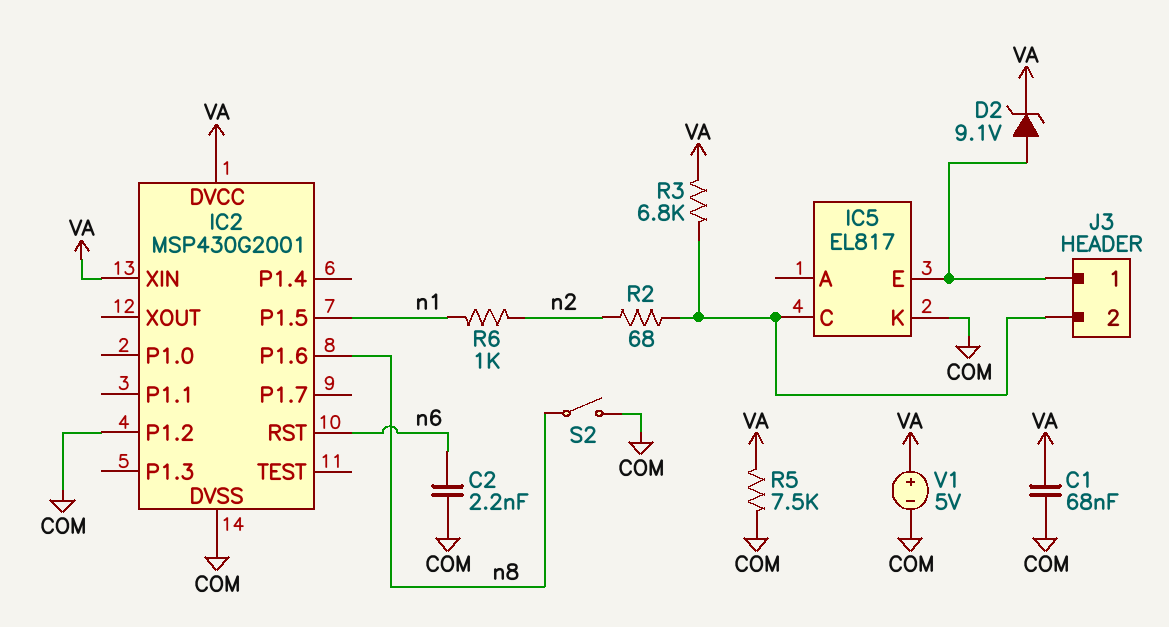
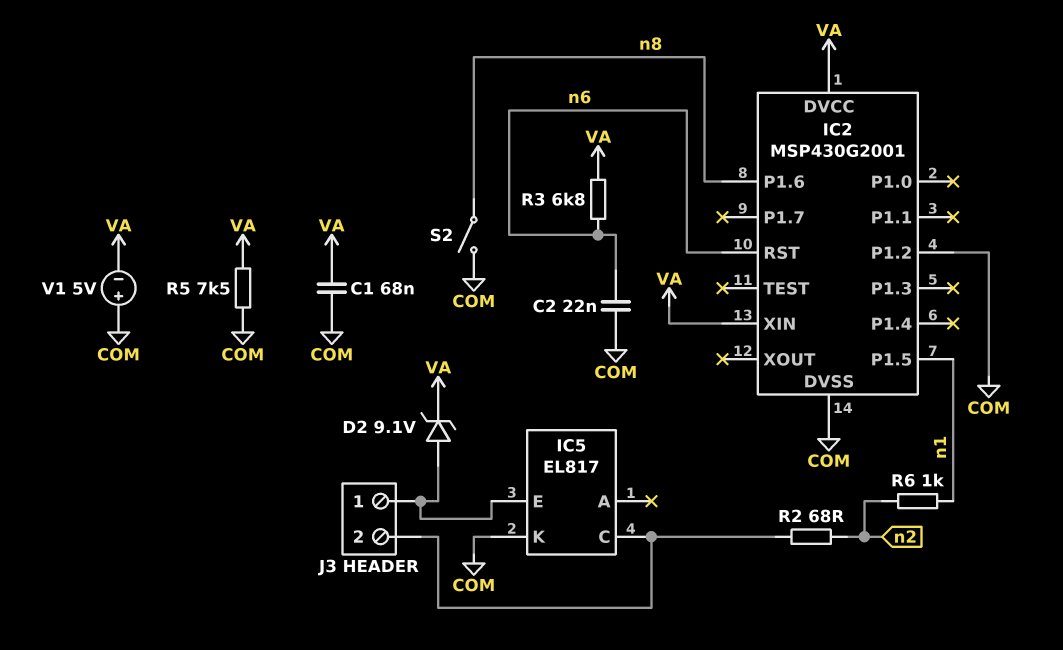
C2: 2.2nF (COM, n6) -> 22nF (COM, n6)
R3: 6.8k (IC5/C, VA) -> 6.8k (VA, n6)
V1: 5V (plus VA, minus COM) -> 5V (plus COM, minus VA)

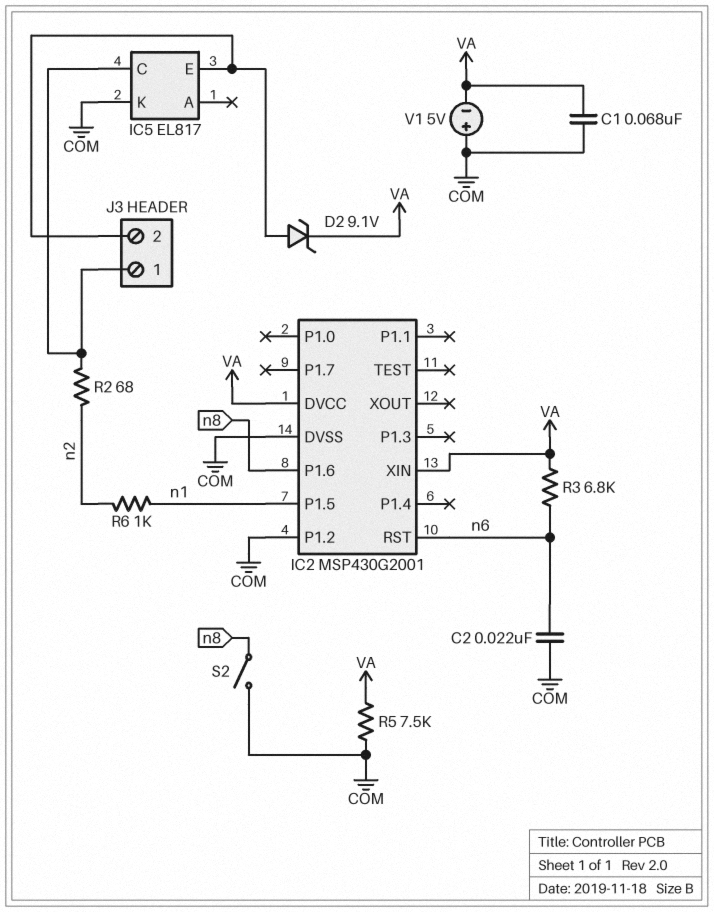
J3 pin 1: IC5/E -> IC5/C
J3 pin 2: IC5/C -> IC5/E

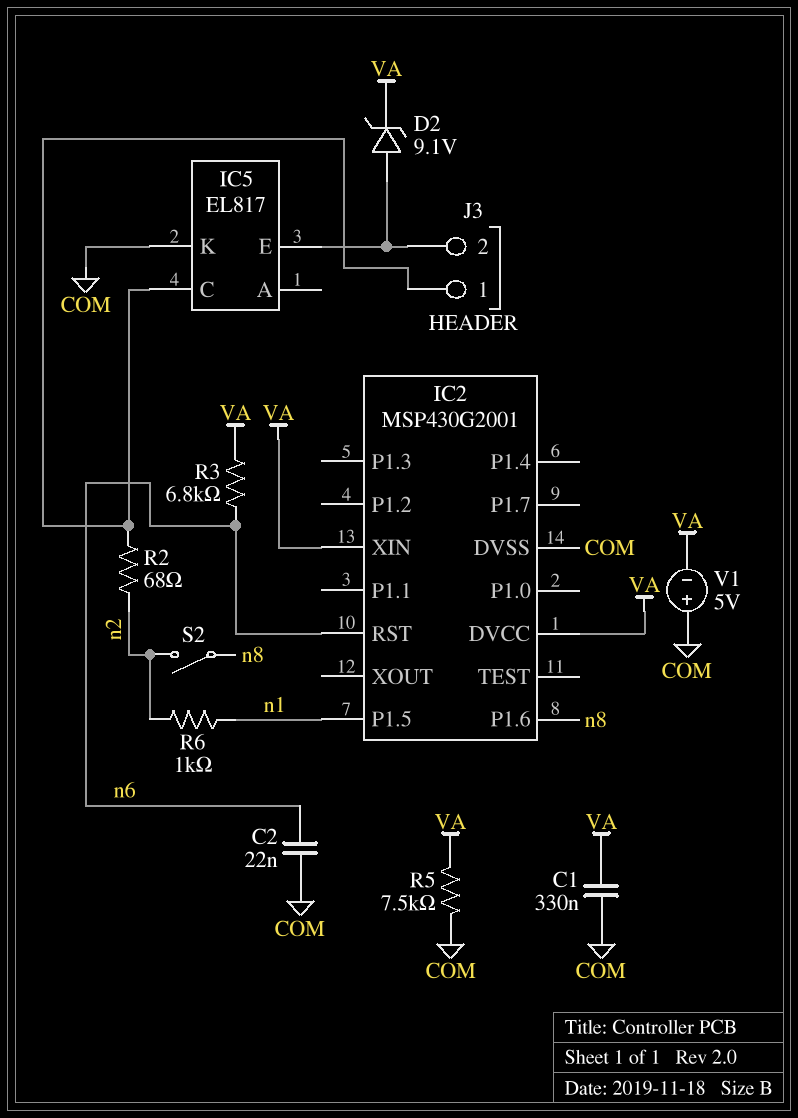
C1: 68nF (COM, VA) -> 330nF (COM, VA)
IC2 pin P1.2: COM -> none
S2: switch (COM, n8) -> switch (n2, n8)

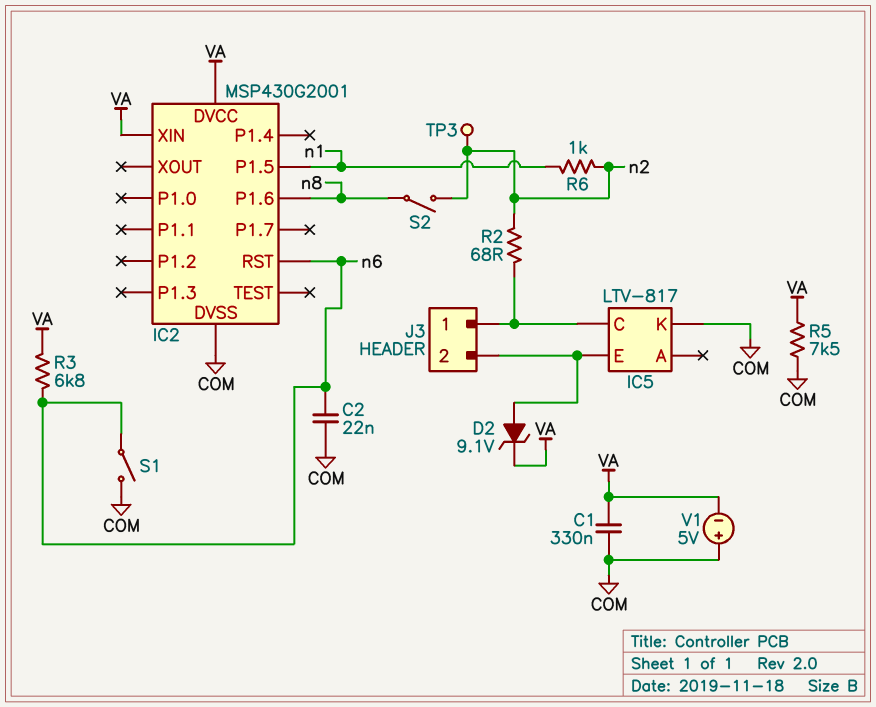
IC5: EL817 -> LTV-817
S1: none -> switch (COM, n6)
TP3: none -> test point (n2)

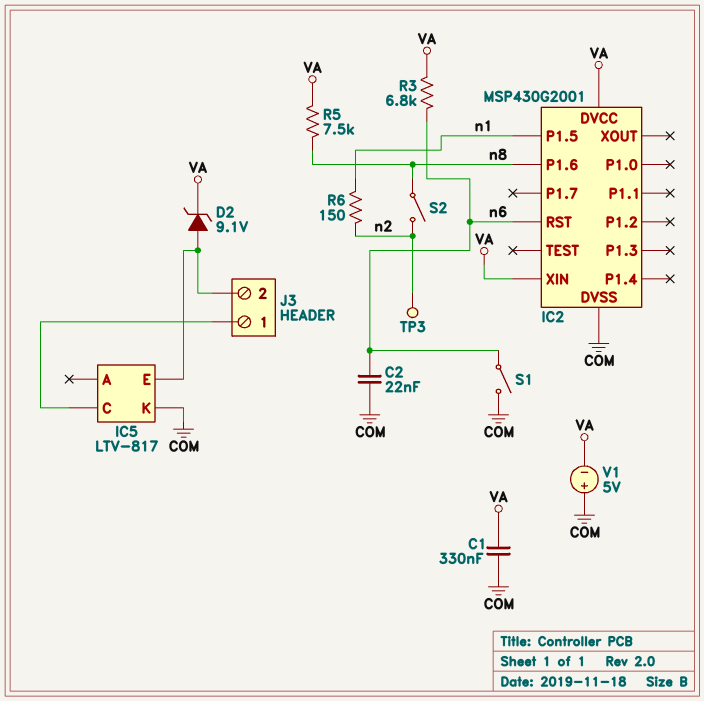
R2: 68 (IC5/C, n2) -> none
R5: 7.5k (COM, VA) -> 7.5k (VA, n8)
R6: 1k (n1, n2) -> 150 (n1, n2)

